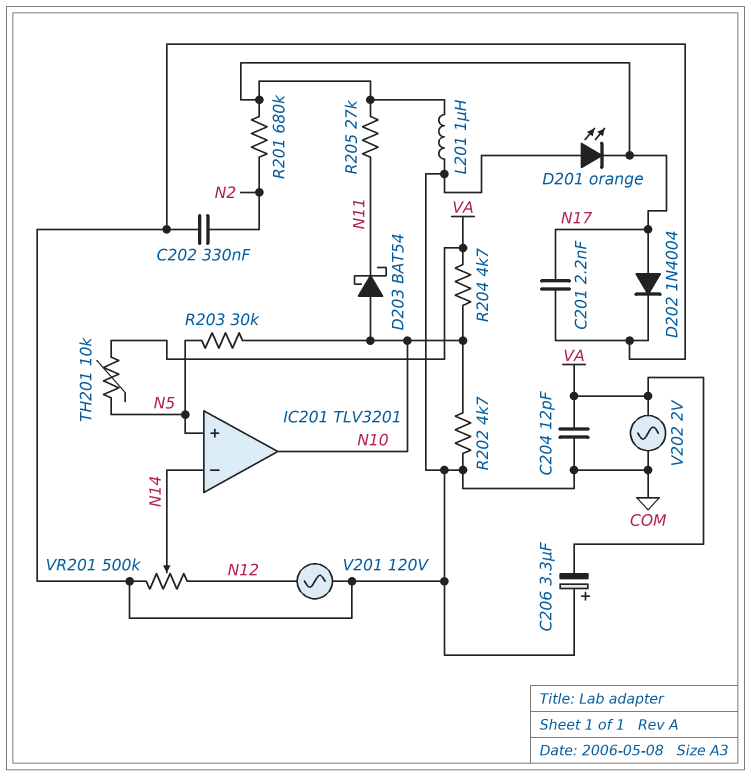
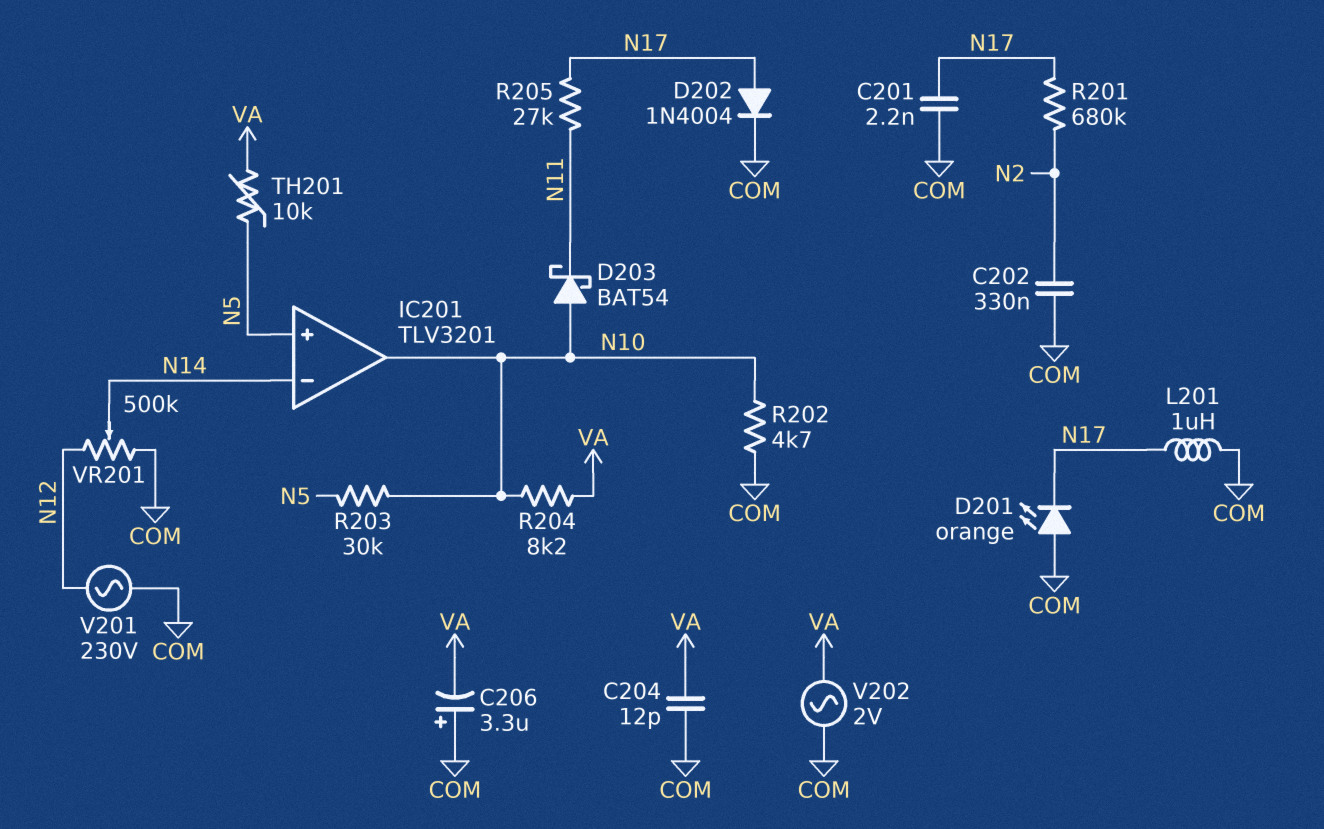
R204: 4.7k (N10, VA) -> 8.2k (N10, VA)
V201: AC 120V (COM, N12) -> AC 230V (COM, N12)

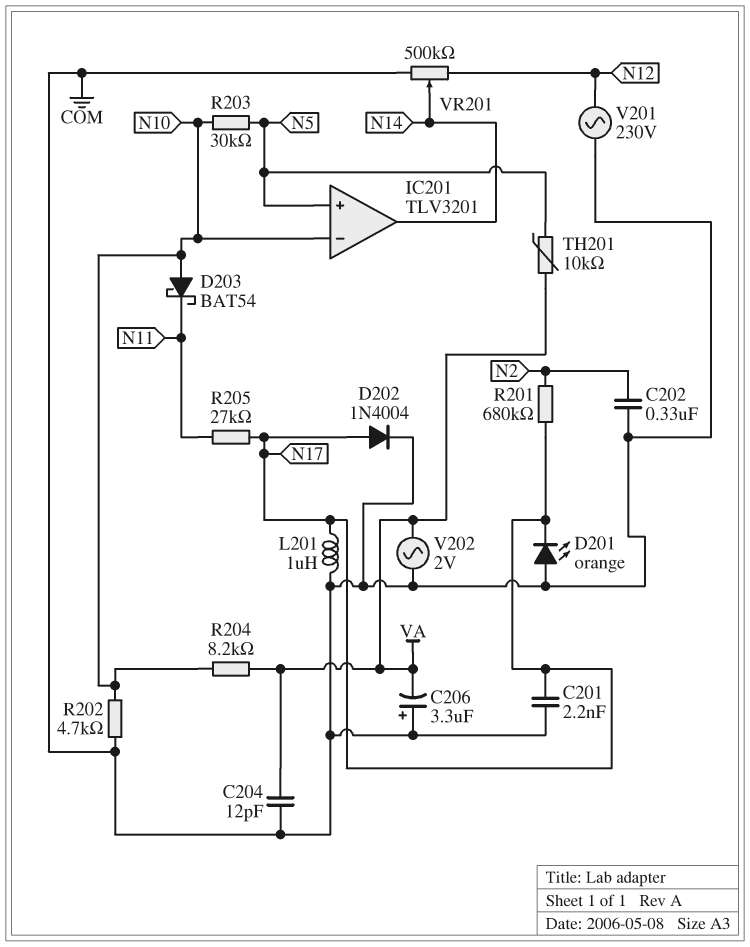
IC201 pin in-: N14 -> N10
IC201 pin out: N10 -> N14

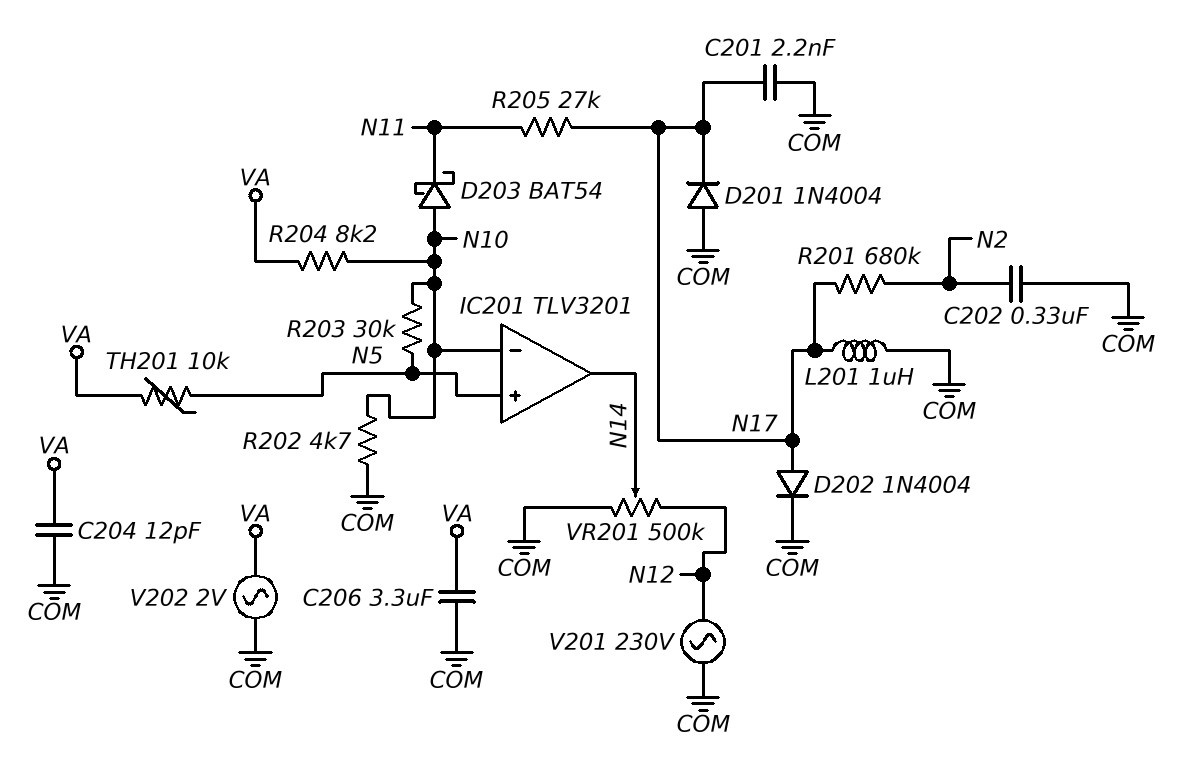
C206: 3.3uF (plus COM, minus VA) -> 3.3uF (COM, VA)
D201: LED orange (A COM, K N17) -> diode 1N4004 (A COM, K N17)

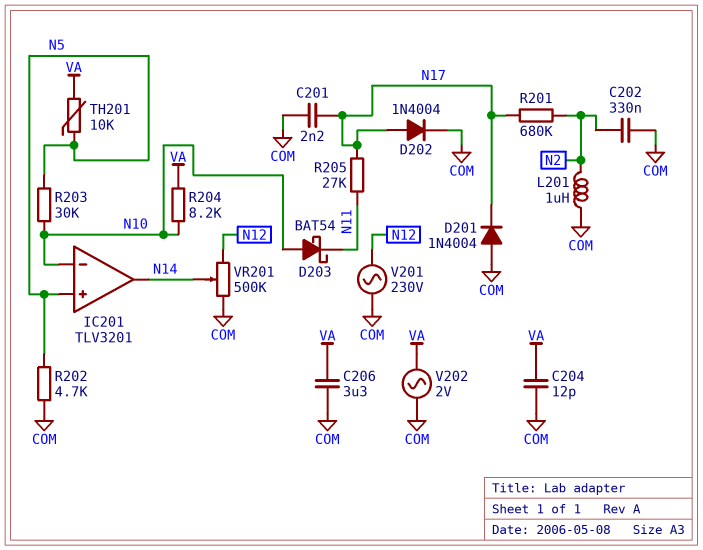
L201: 1uH (COM, N17) -> 1uH (COM, N2)
R202: 4.7k (COM, N10) -> 4.7k (COM, N5)

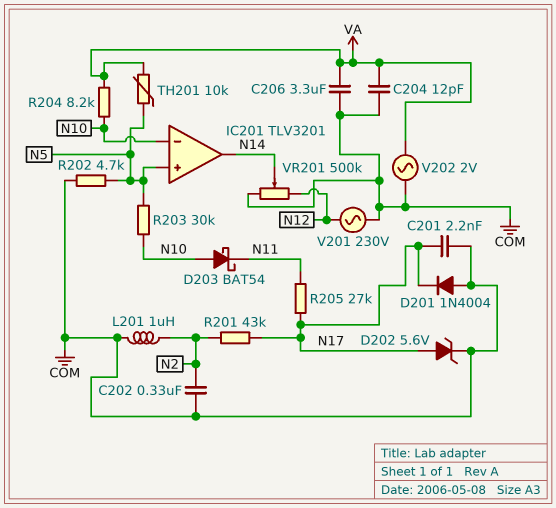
D202: diode 1N4004 (A N17, K COM) -> zener 5.6V (A N17, K COM)
R201: 680k (N2, N17) -> 43k (N2, N17)

